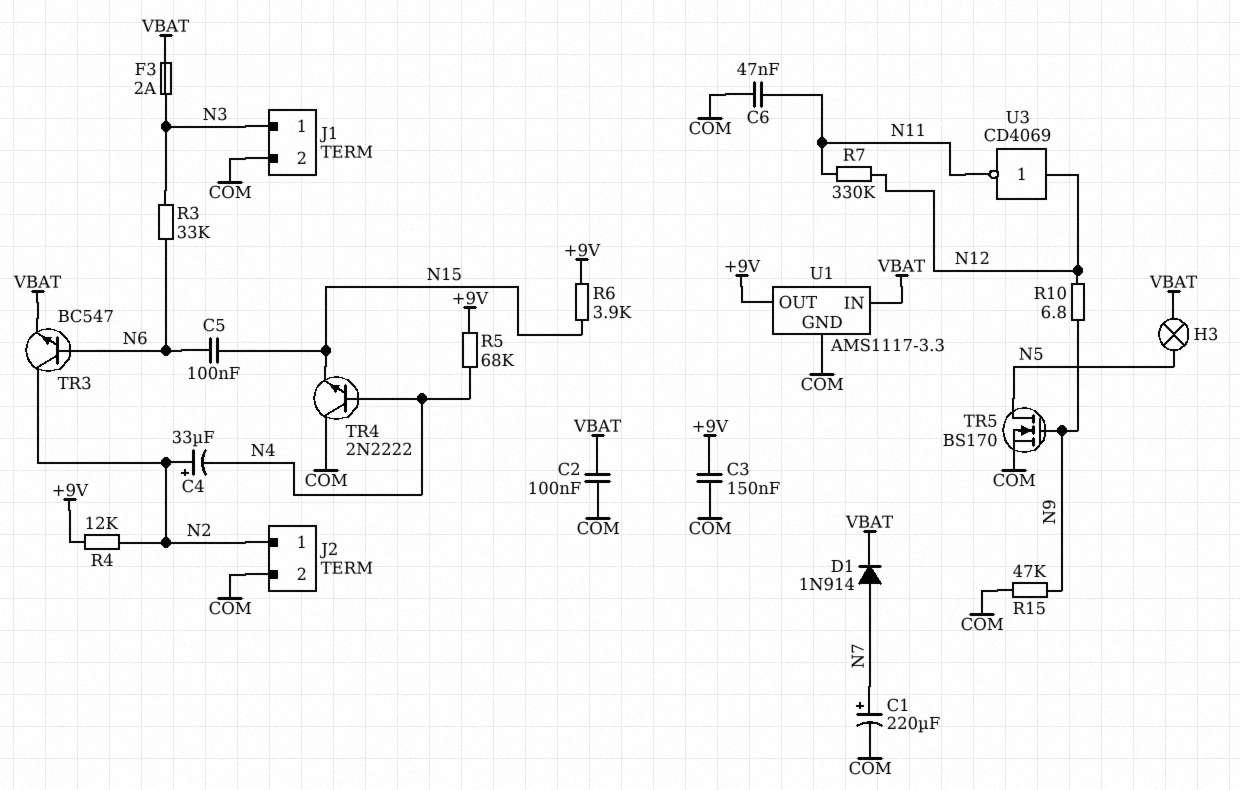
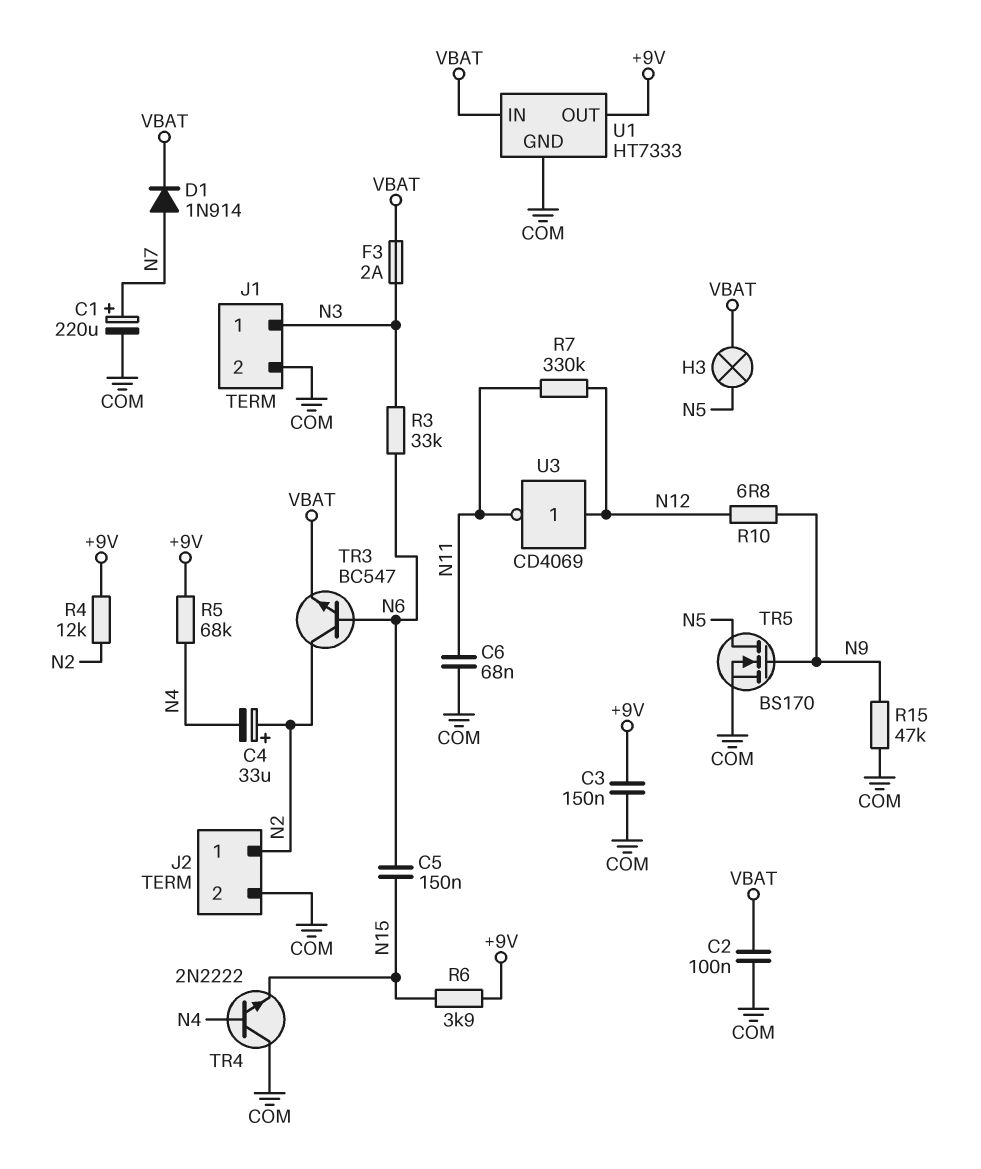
C5: 100nF (N6, N15) -> 150nF (N6, N15)
C6: 47nF (COM, N11) -> 68nF (COM, N11)
U1: AMS1117-3.3 -> HT7333

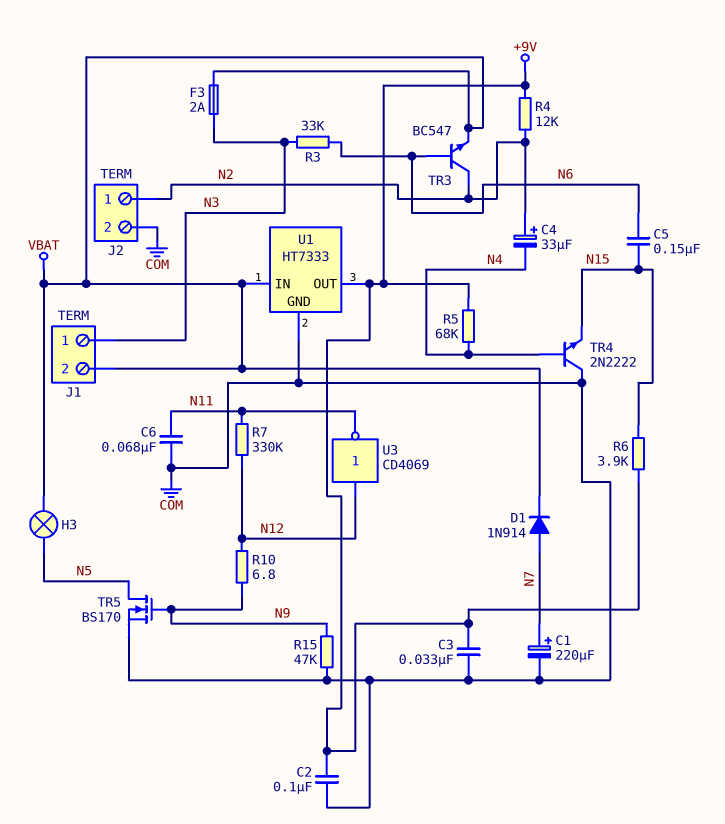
C2: 100nF (COM, VBAT) -> 100nF (+9V, COM)
C3: 150nF (+9V, COM) -> 33nF (+9V, COM)
J1 pin 2: COM -> VBAT

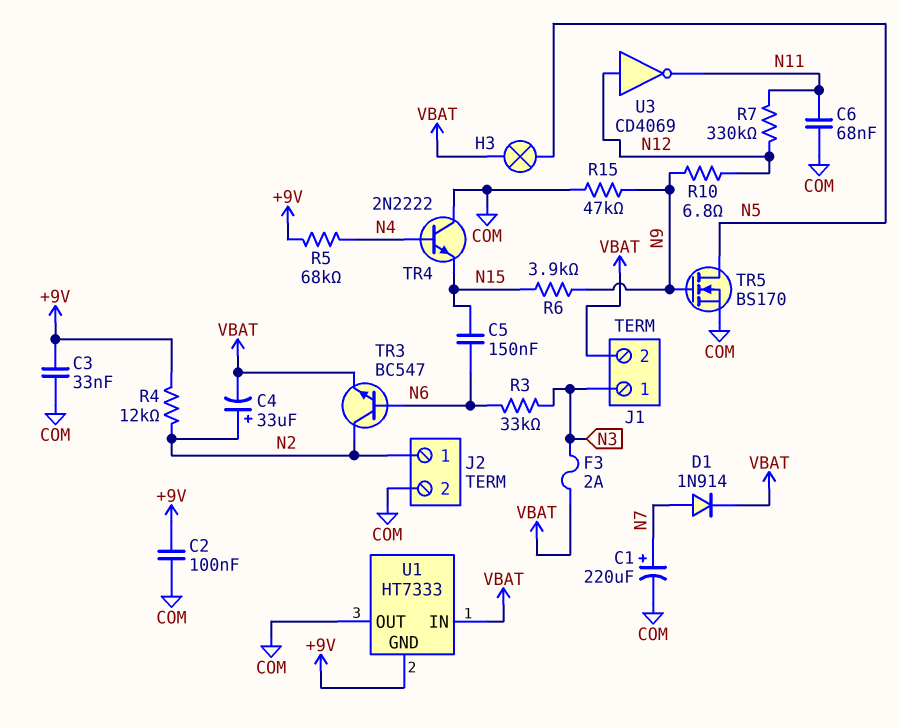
C4: 33uF (plus N2, minus N4) -> 33uF (plus N2, minus VBAT)
R6: 3.9k (+9V, N15) -> 3.9k (N9, N15)
U1 pin GND: COM -> +9V
U1 pin OUT: +9V -> COM

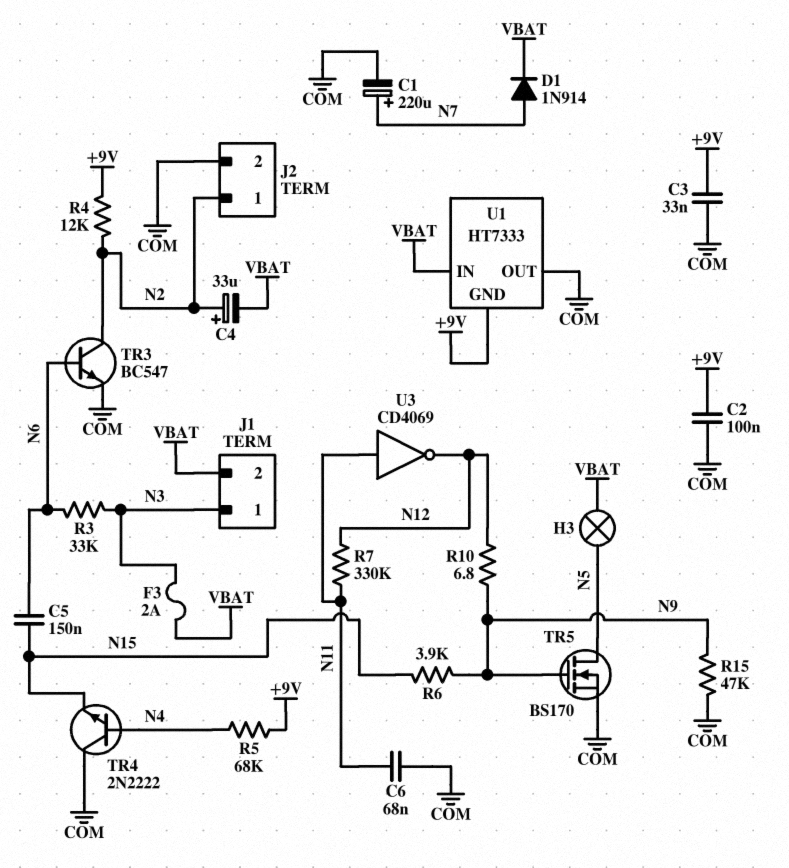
TR3: NPN BC547 (B N6, C N2, E VBAT) -> NPN BC547 (B N6, C N2, E COM)
U3: NOT CD4069 (in N12, out N11) -> NOT CD4069 (in N11, out N12)

